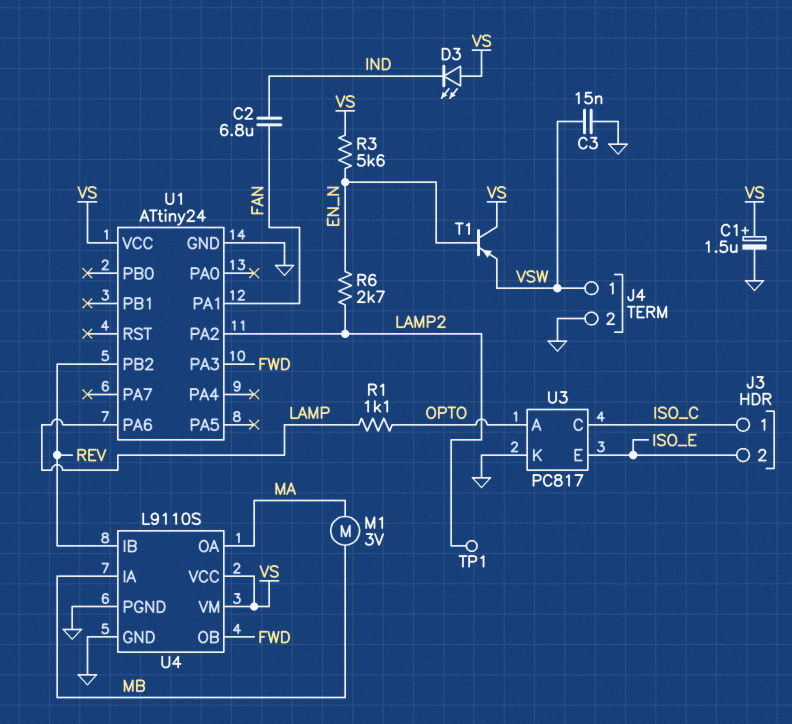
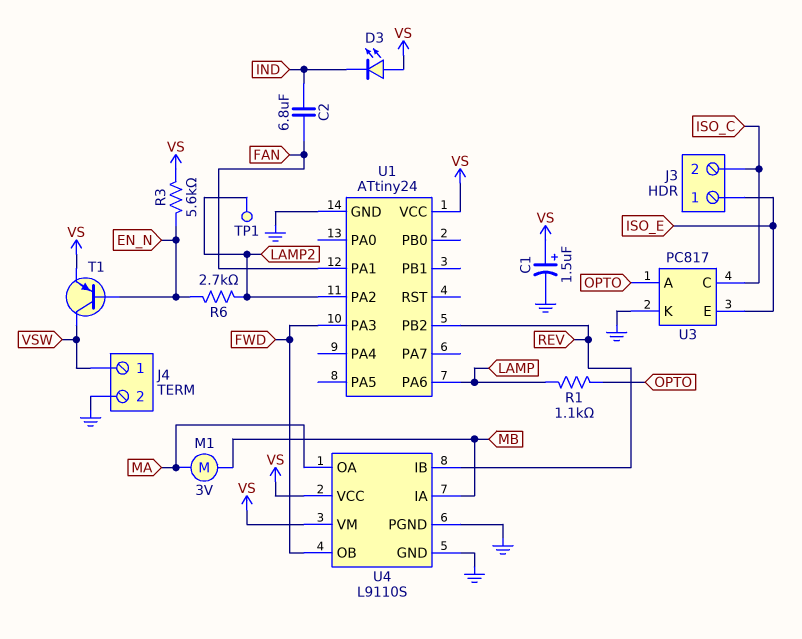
C3: 15nF (GND, VSW) -> none
J3 pin 1: ISO_C -> ISO_E
J3 pin 2: ISO_E -> ISO_C
T1: PNP (B EN_N, C VS, E VSW) -> PNP (B EN_N, C VSW, E VS)

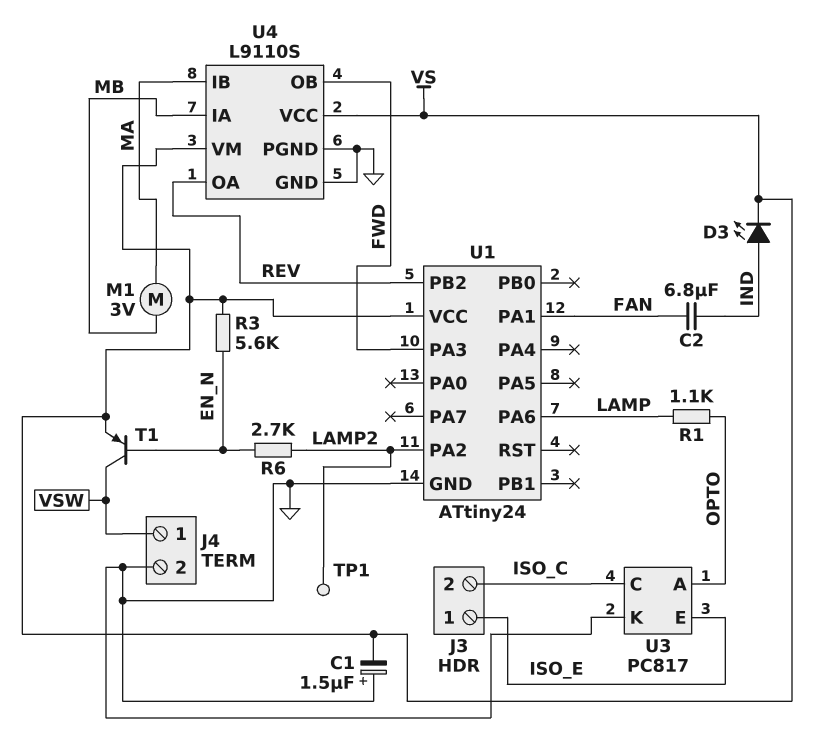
C1: 1.5uF (plus VS, minus GND) -> 1.5uF (plus GND, minus VS)
D3: LED (A VS, K IND) -> LED (A IND, K VS)
U4 pin IB: REV -> MA
U4 pin OA: MA -> REV

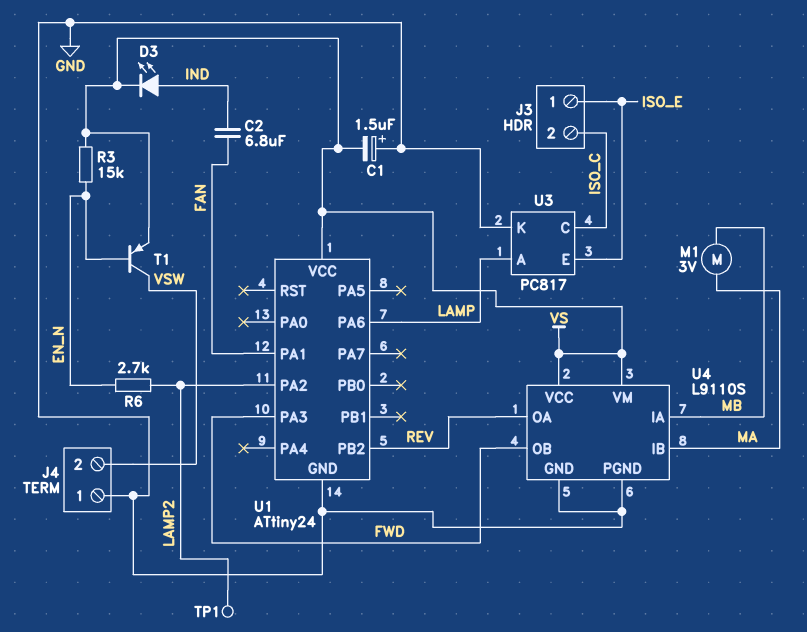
J4 pin 1: VSW -> GND
J4 pin 2: GND -> VSW
R1: 1.1k (LAMP, OPTO) -> none
R3: 5.6k (EN_N, VS) -> 15k (EN_N, VS)
U3 pin A: OPTO -> LAMP

